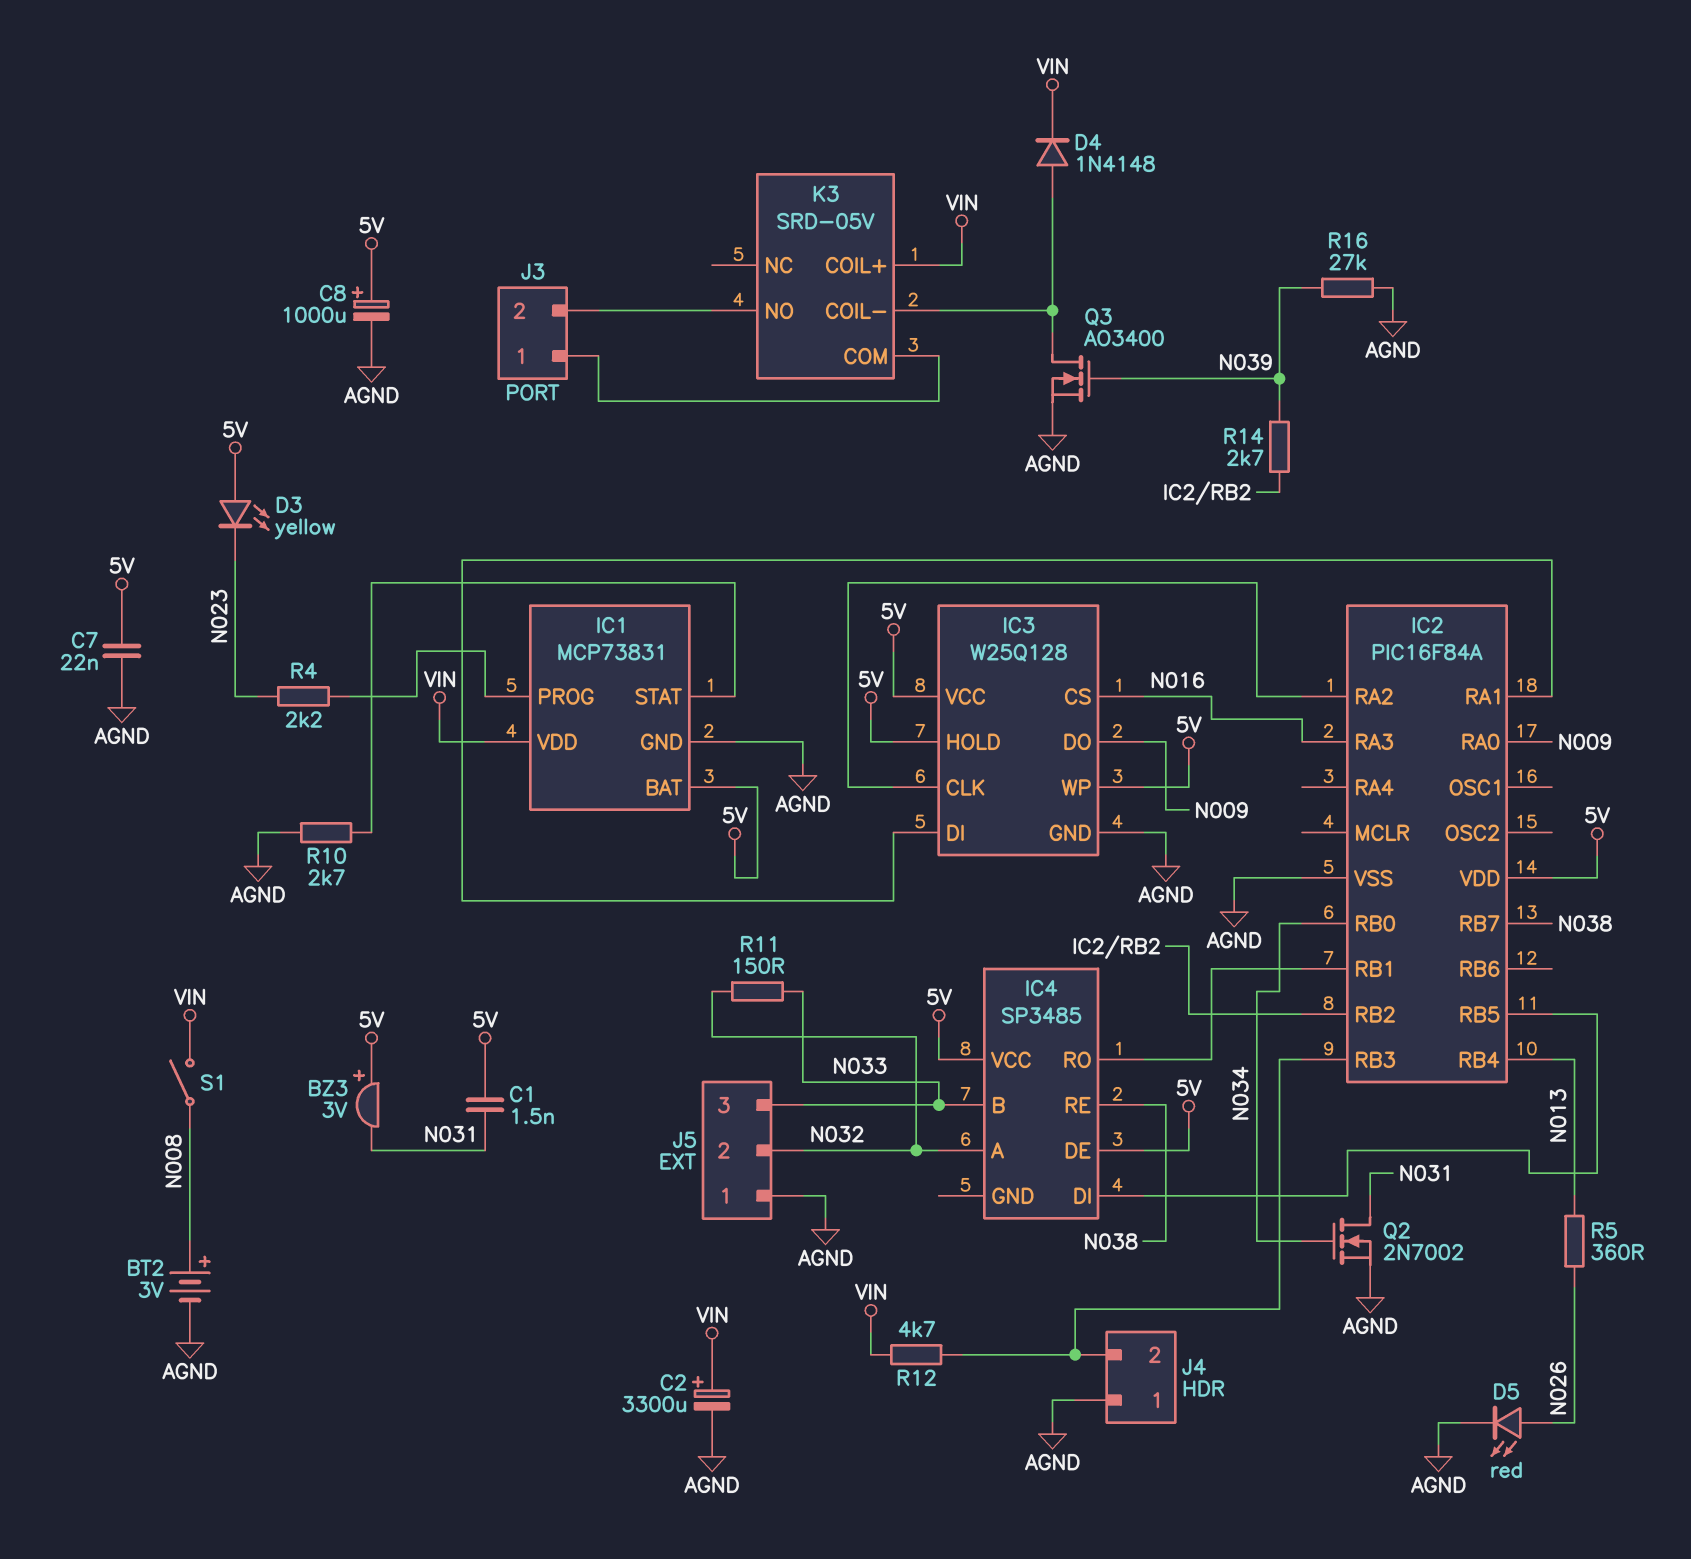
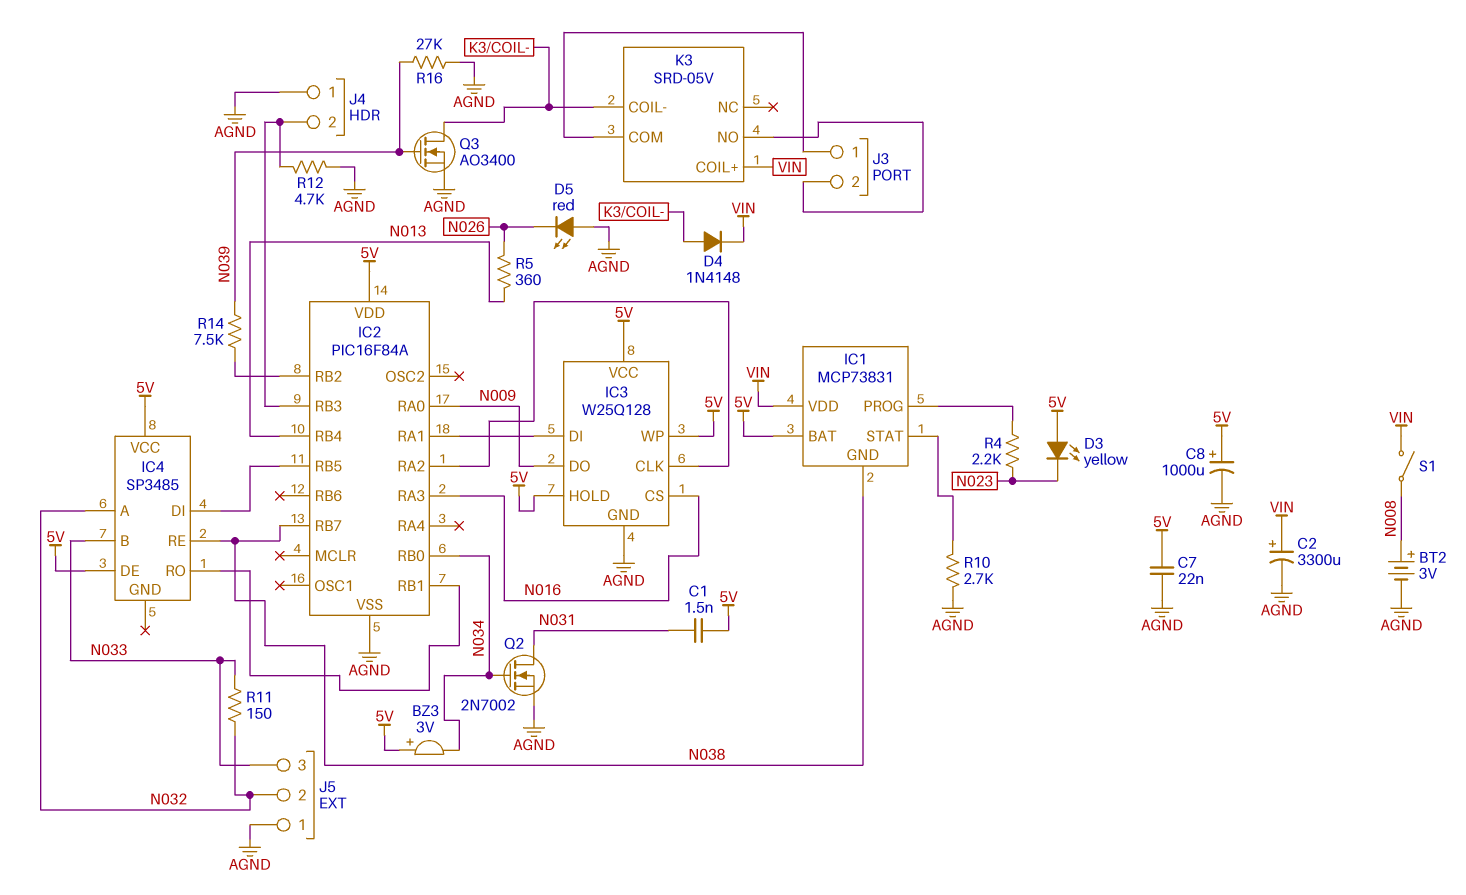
BZ3: buzzer 3V (plus 5V, minus N031) -> buzzer 3V (plus 5V, minus N034)
D5: LED red (A N026, K AGND) -> LED red (A AGND, K N026)
IC1 pin GND: AGND -> N038
R12: 4.7k (IC2/RB3, VIN) -> 4.7k (AGND, IC2/RB3)
R14: 2.7k (IC2/RB2, N039) -> 7.5k (IC2/RB2, N039)

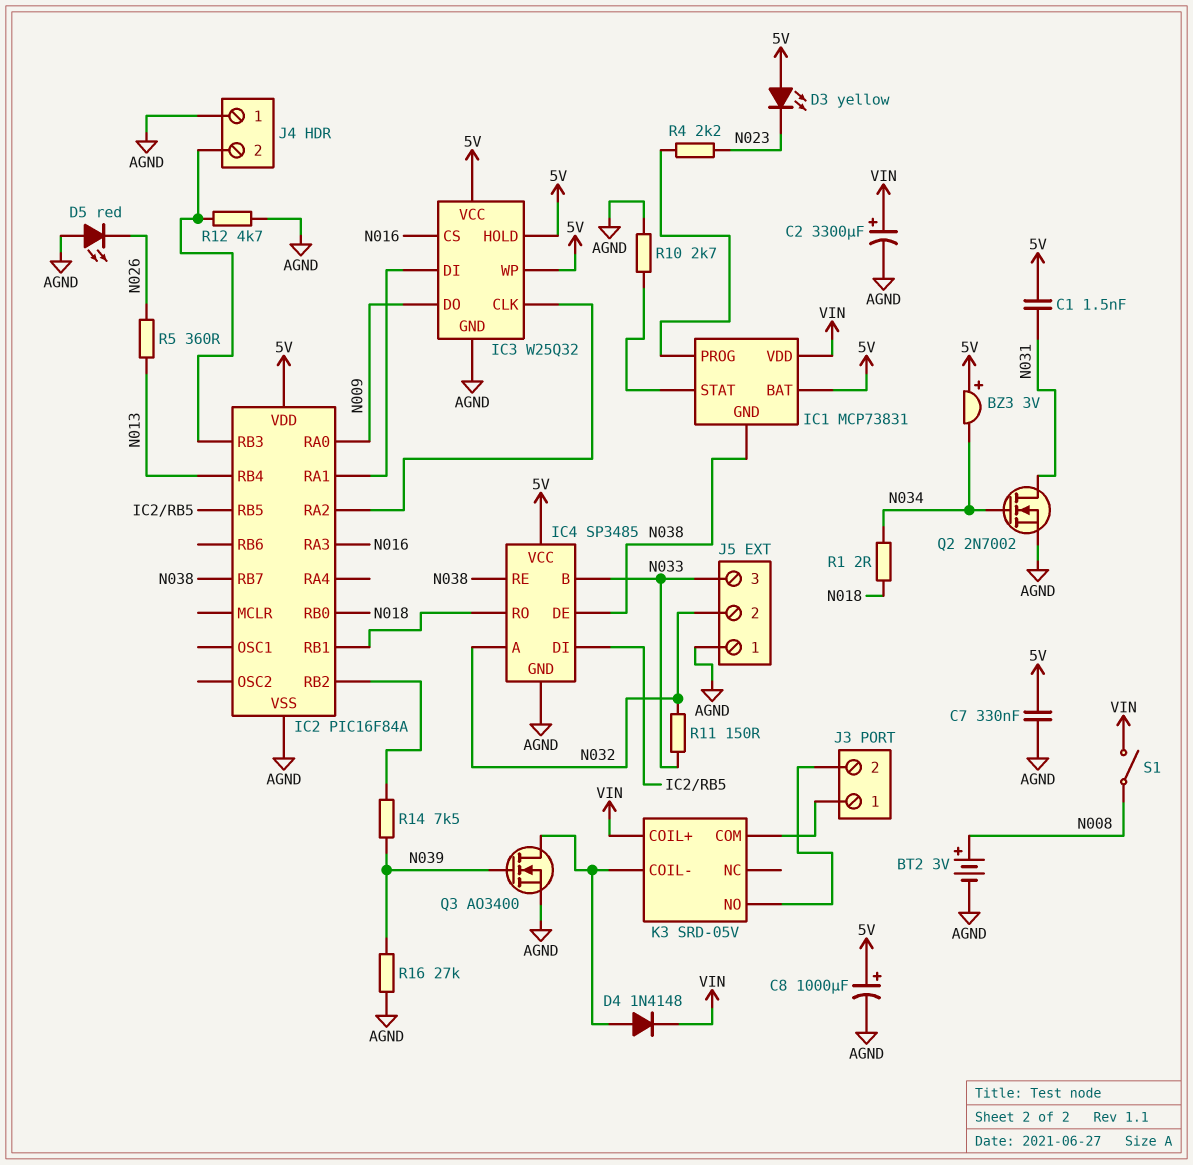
C7: 22nF (5V, AGND) -> 330nF (5V, AGND)
IC2 pin RB0: N034 -> N018
IC3: W25Q128 -> W25Q32
IC4 pin DE: 5V -> N038
IC4 pin GND: none -> AGND
R1: none -> 2 (N018, N034)

